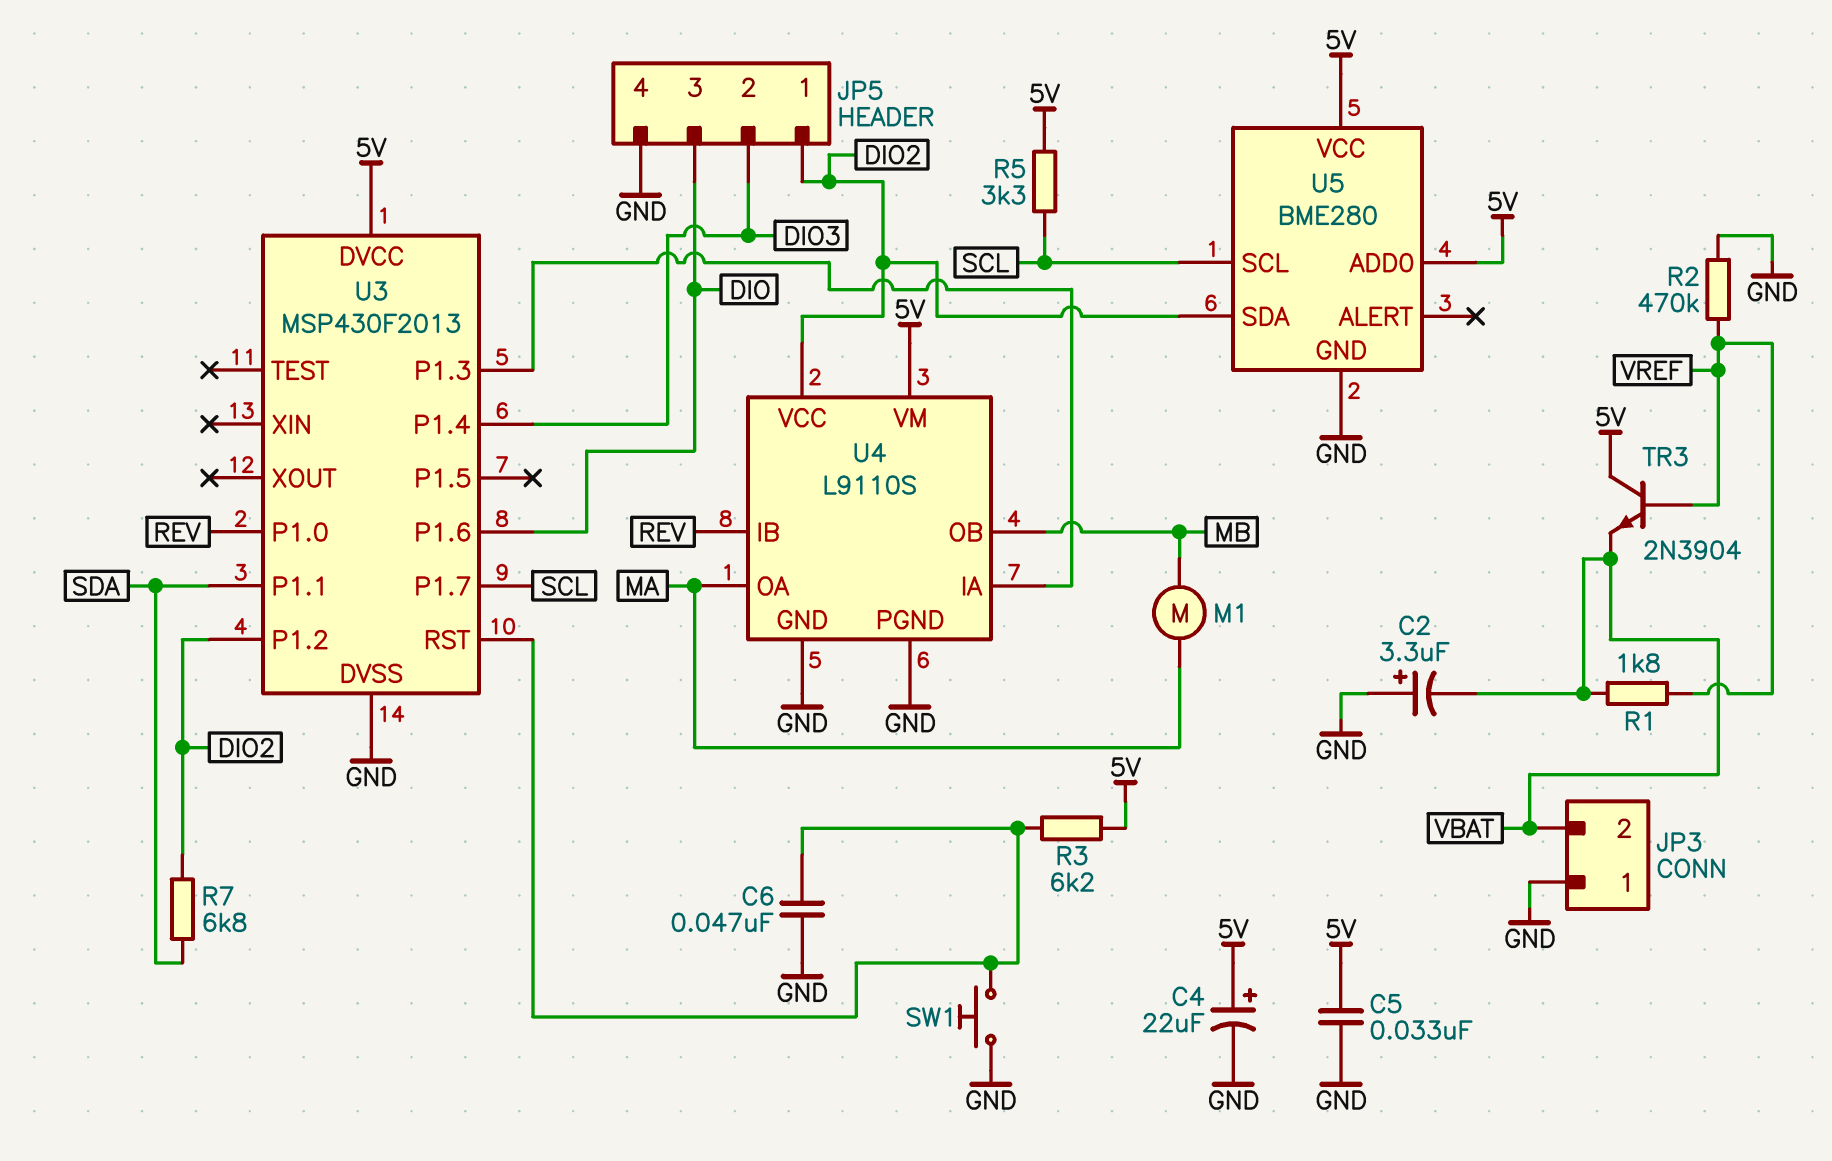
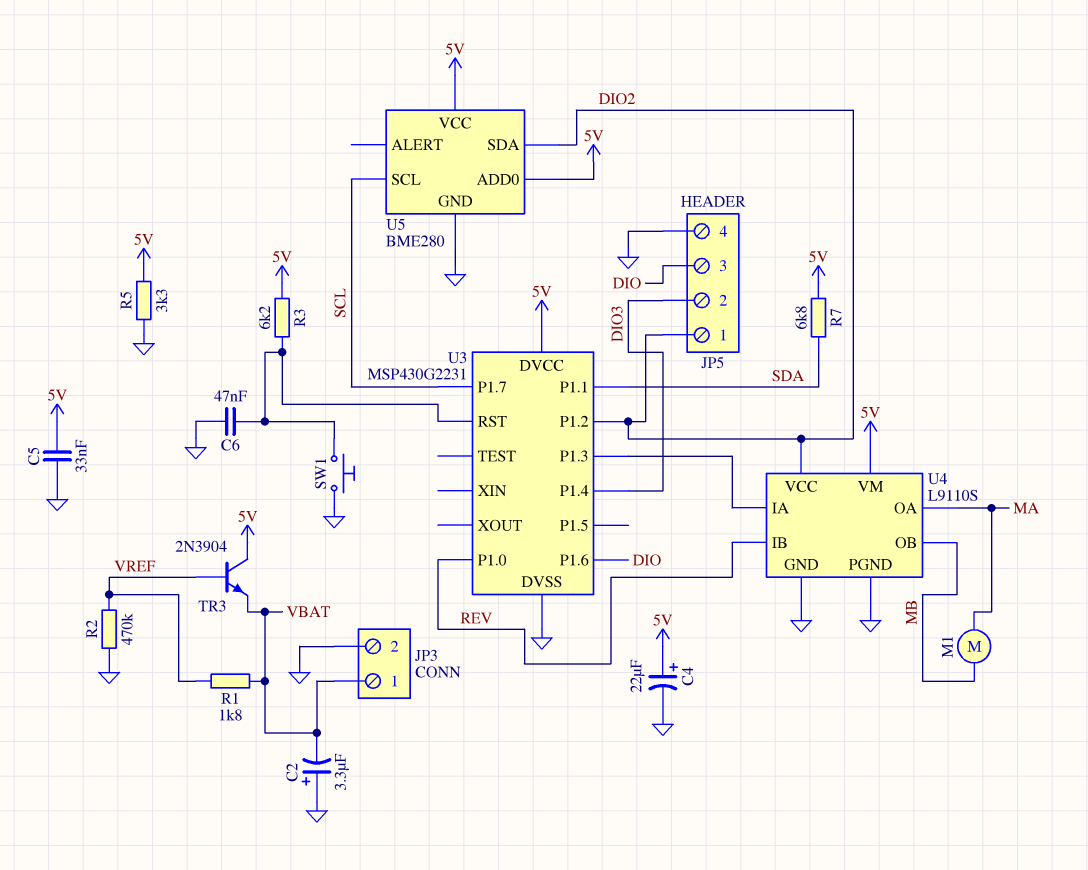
JP3 pin 1: GND -> VBAT
JP3 pin 2: VBAT -> GND
R5: 3.3k (5V, SCL) -> 3.3k (5V, GND)
R7: 6.8k (DIO2, SDA) -> 6.8k (5V, SDA)
U3: MSP430F2013 -> MSP430G2231

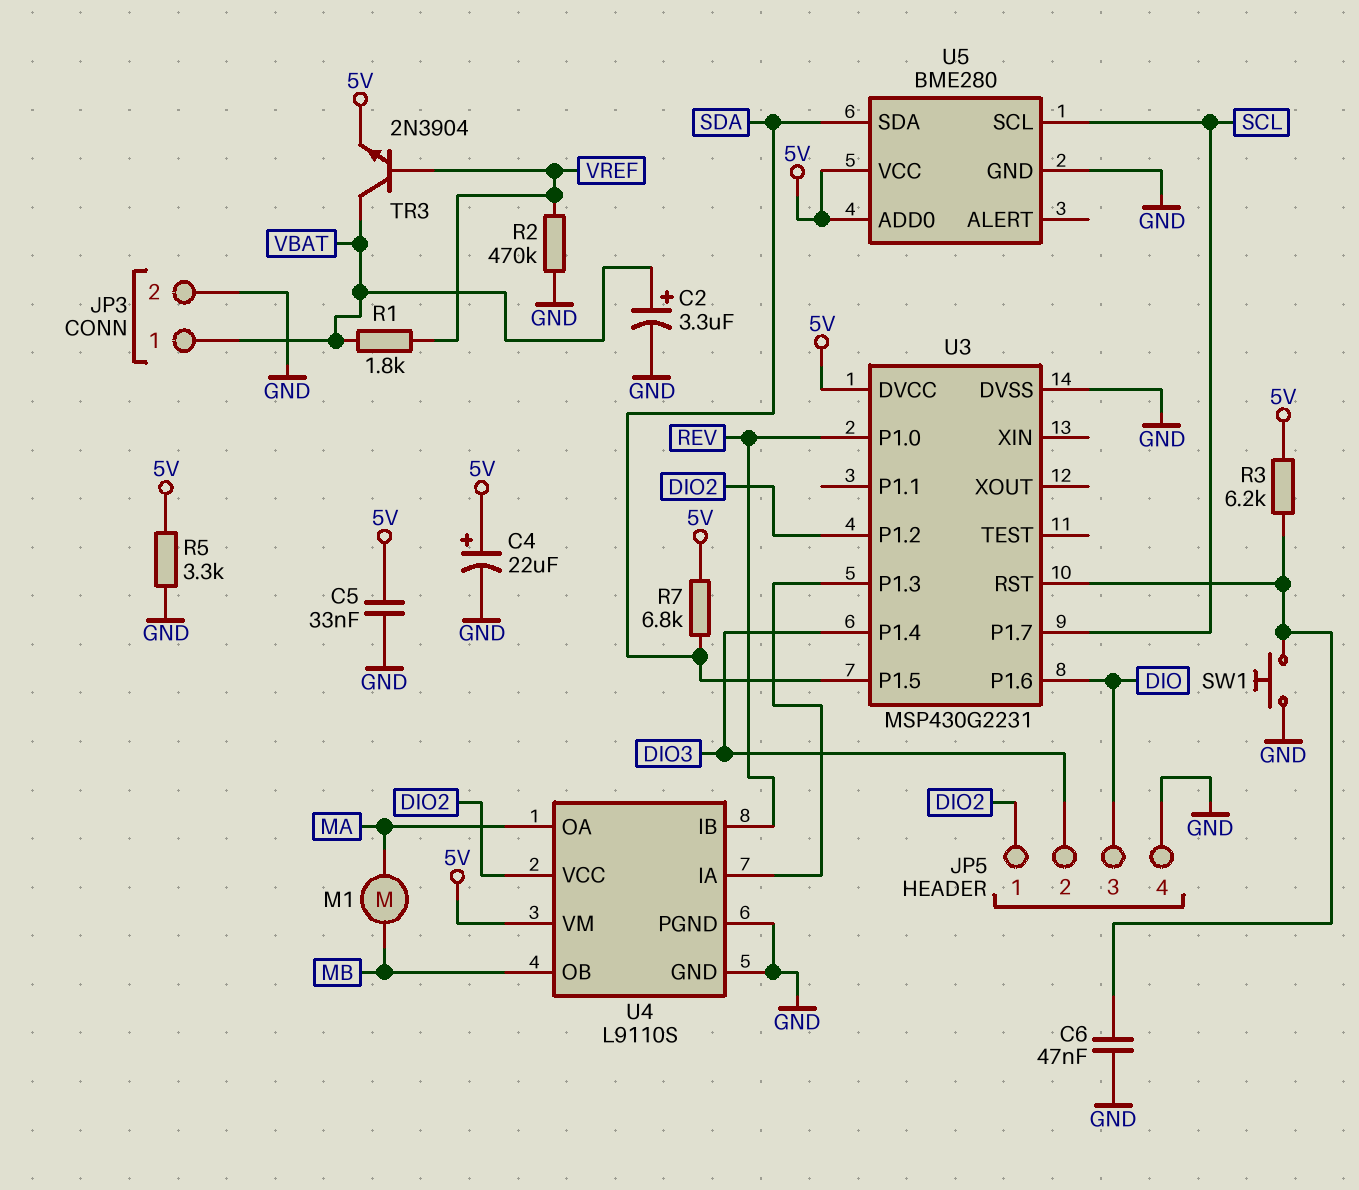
C2: 3.3uF (plus GND, minus VBAT) -> 3.3uF (plus VBAT, minus GND)
TR3: NPN 2N3904 (B VREF, C 5V, E VBAT) -> NPN 2N3904 (B VREF, C VBAT, E 5V)
U3 pin P1.1: SDA -> none
U3 pin P1.5: none -> SDA
U5 pin SDA: DIO2 -> SDA

